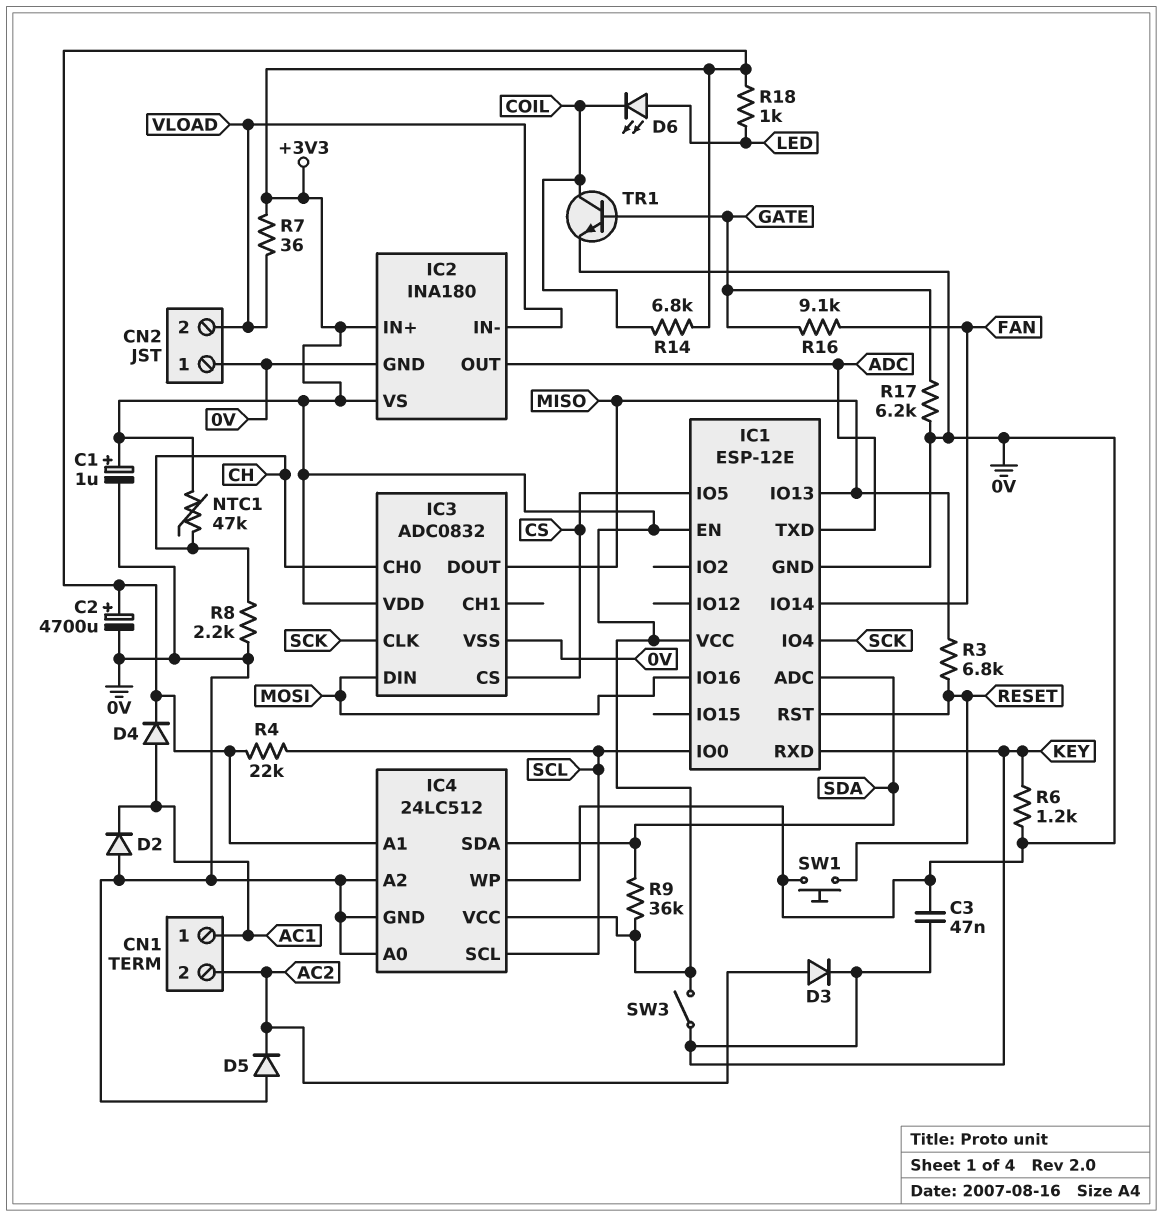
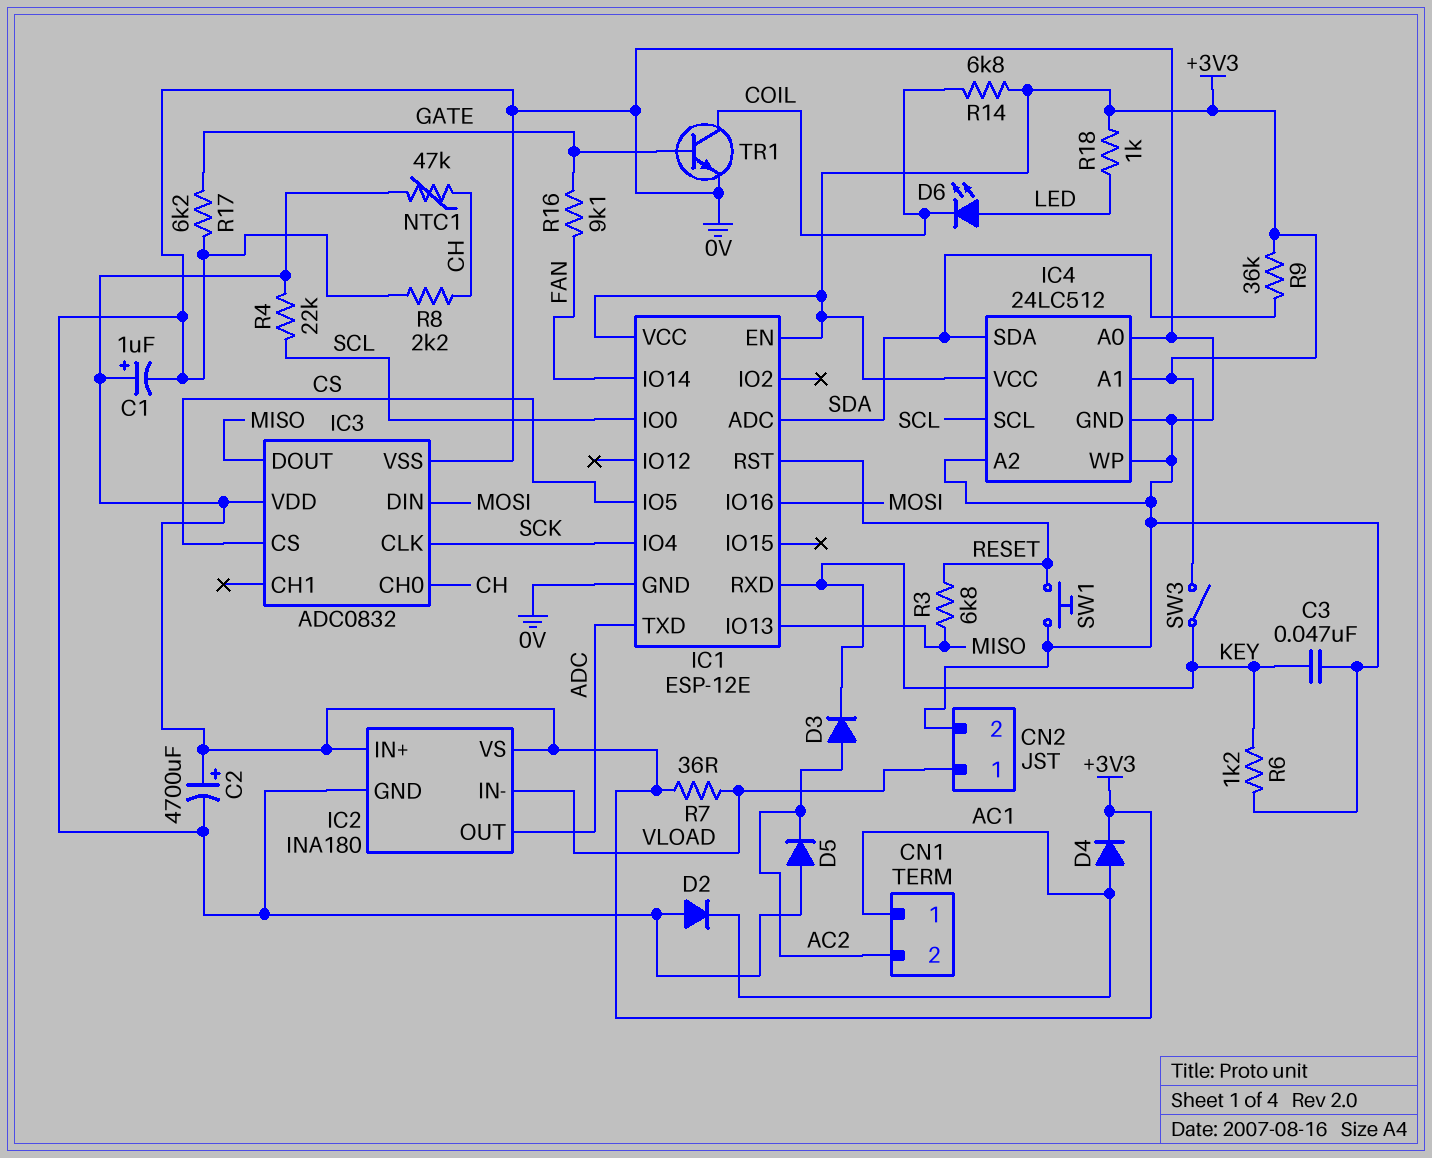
CN2 pin 1: 0V -> VLOAD
CN2 pin 2: VLOAD -> 0V

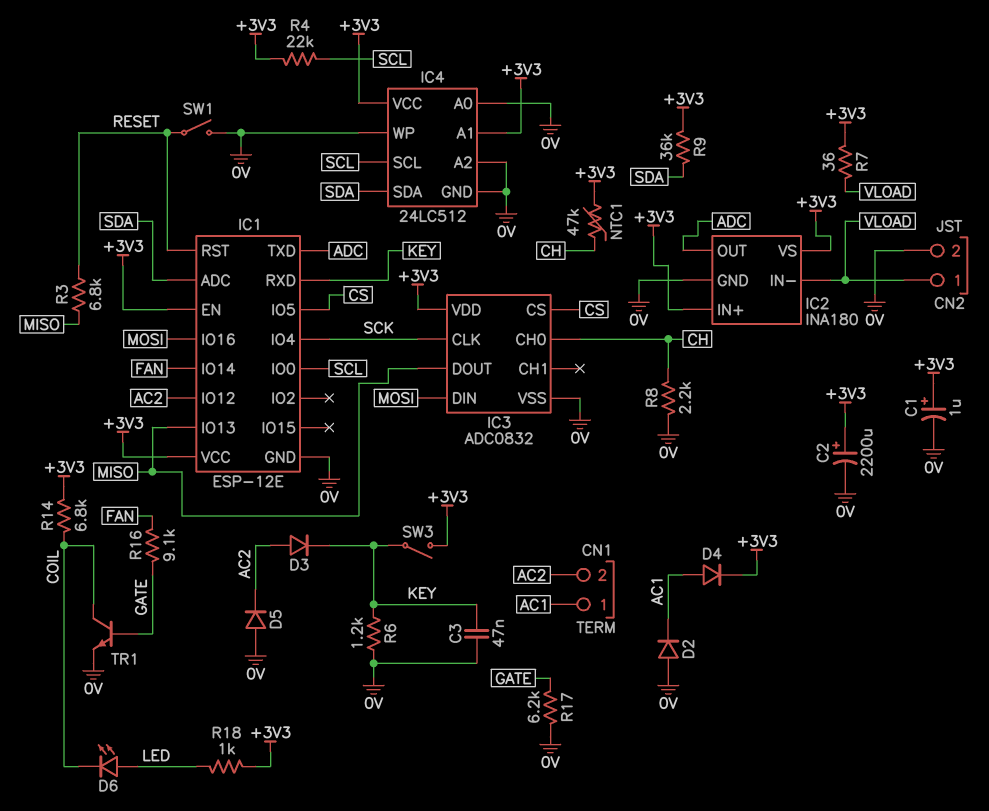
C2: 4700uF (plus +3V3, minus 0V) -> 2200uF (plus +3V3, minus 0V)
IC1 pin IO12: none -> AC2
SW1: button (0V, RESET) -> switch (0V, RESET)

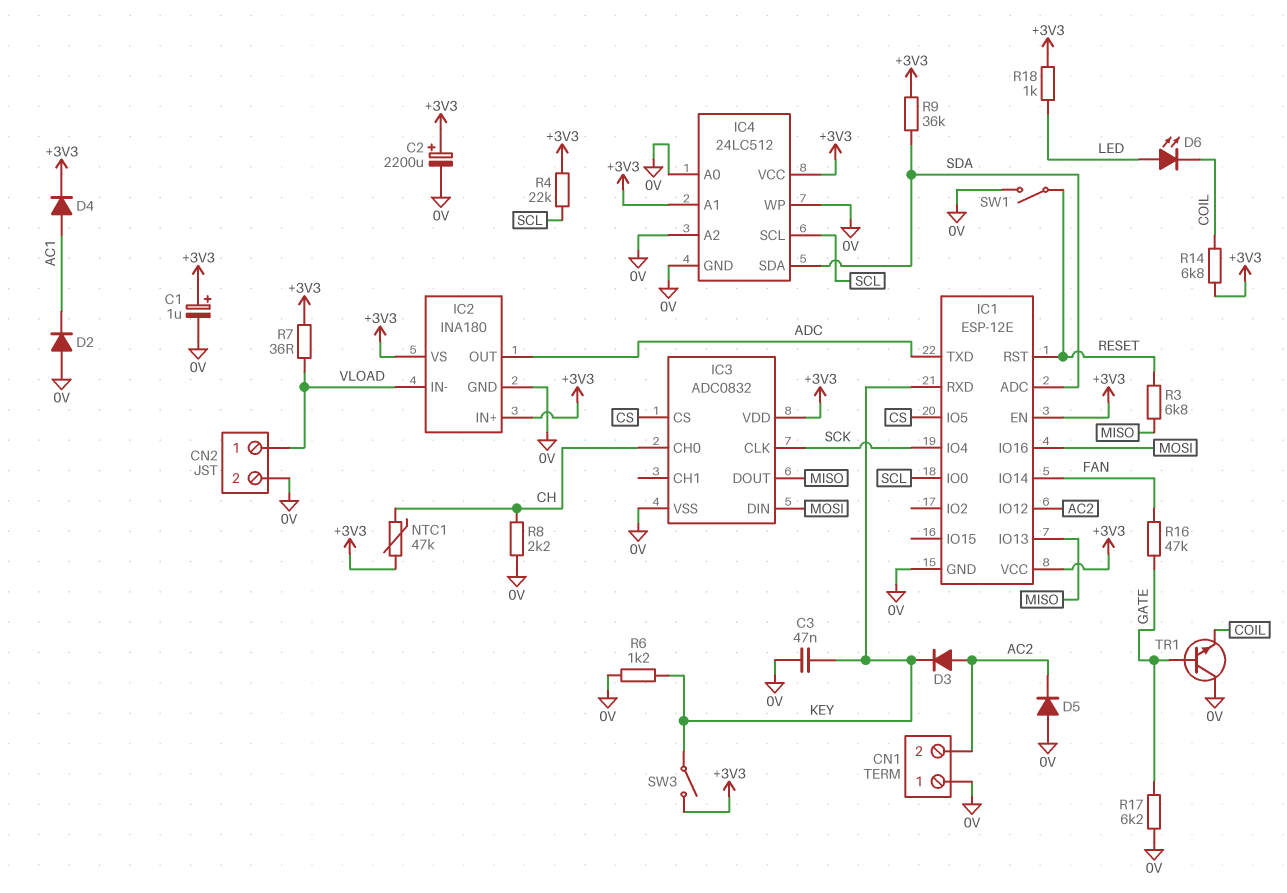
CN1 pin 1: AC1 -> 0V
R16: 9.1k (FAN, GATE) -> 47k (FAN, GATE)
TR1: NPN (B GATE, C COIL, E 0V) -> NPN (B GATE, C 0V, E COIL)

